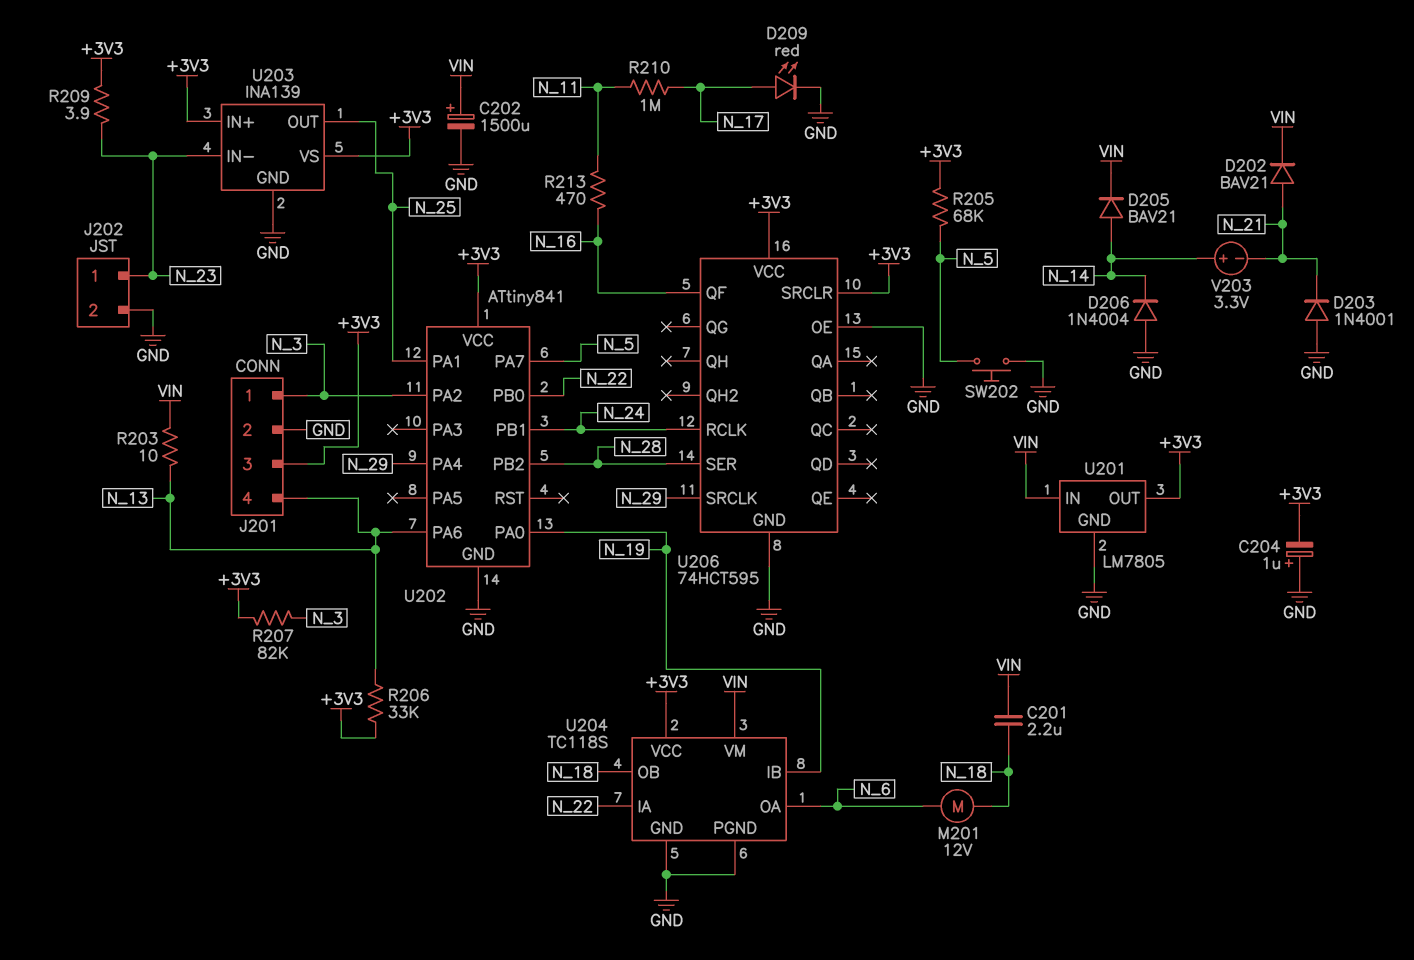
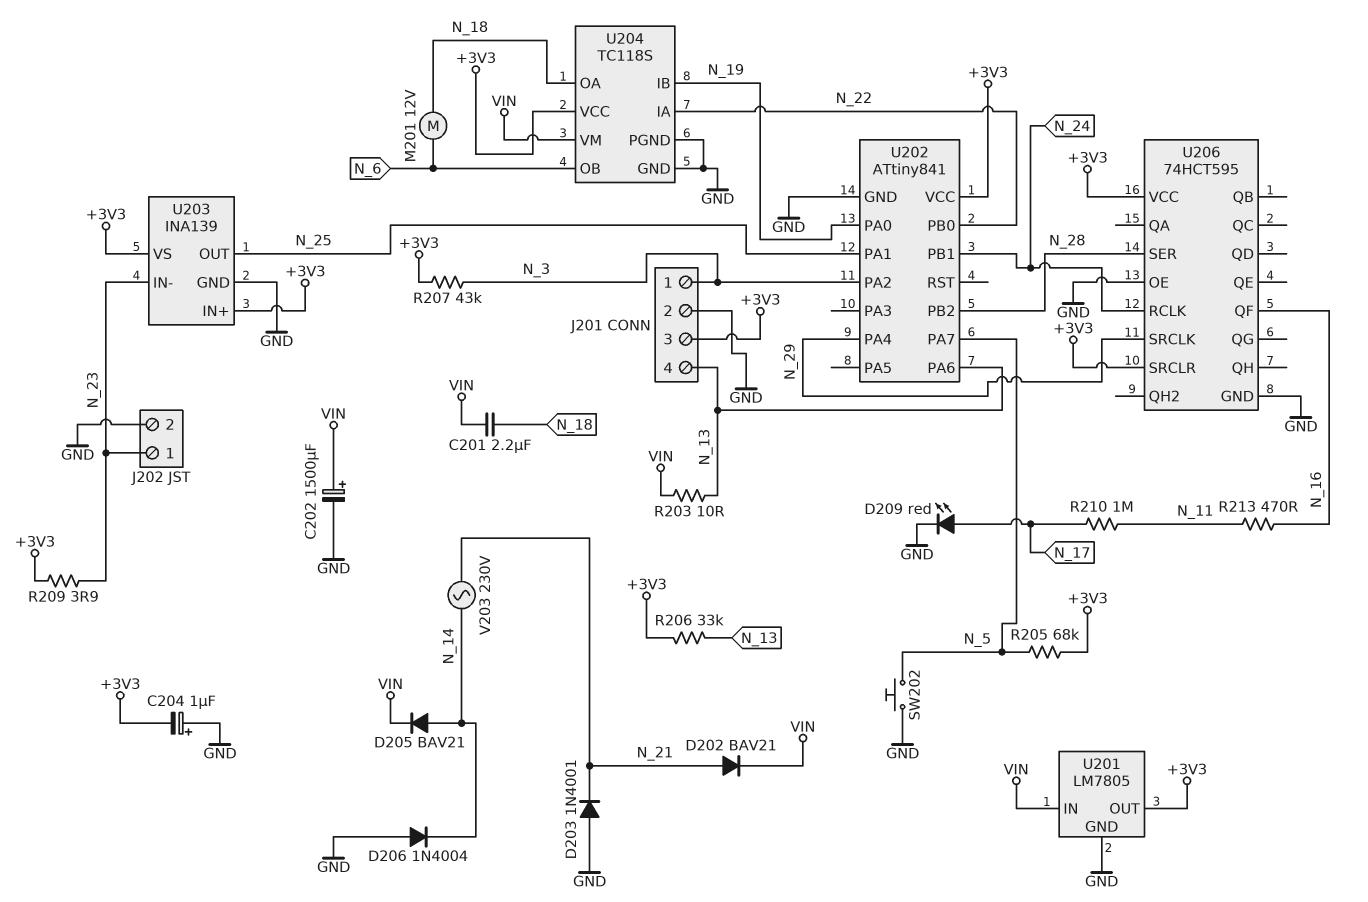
R207: 82k (+3V3, N_3) -> 43k (+3V3, N_3)
U204 pin OA: N_6 -> N_18
U204 pin OB: N_18 -> N_6
V203: 3.3V (plus N_14, minus N_21) -> AC 230V (N_14, N_21)

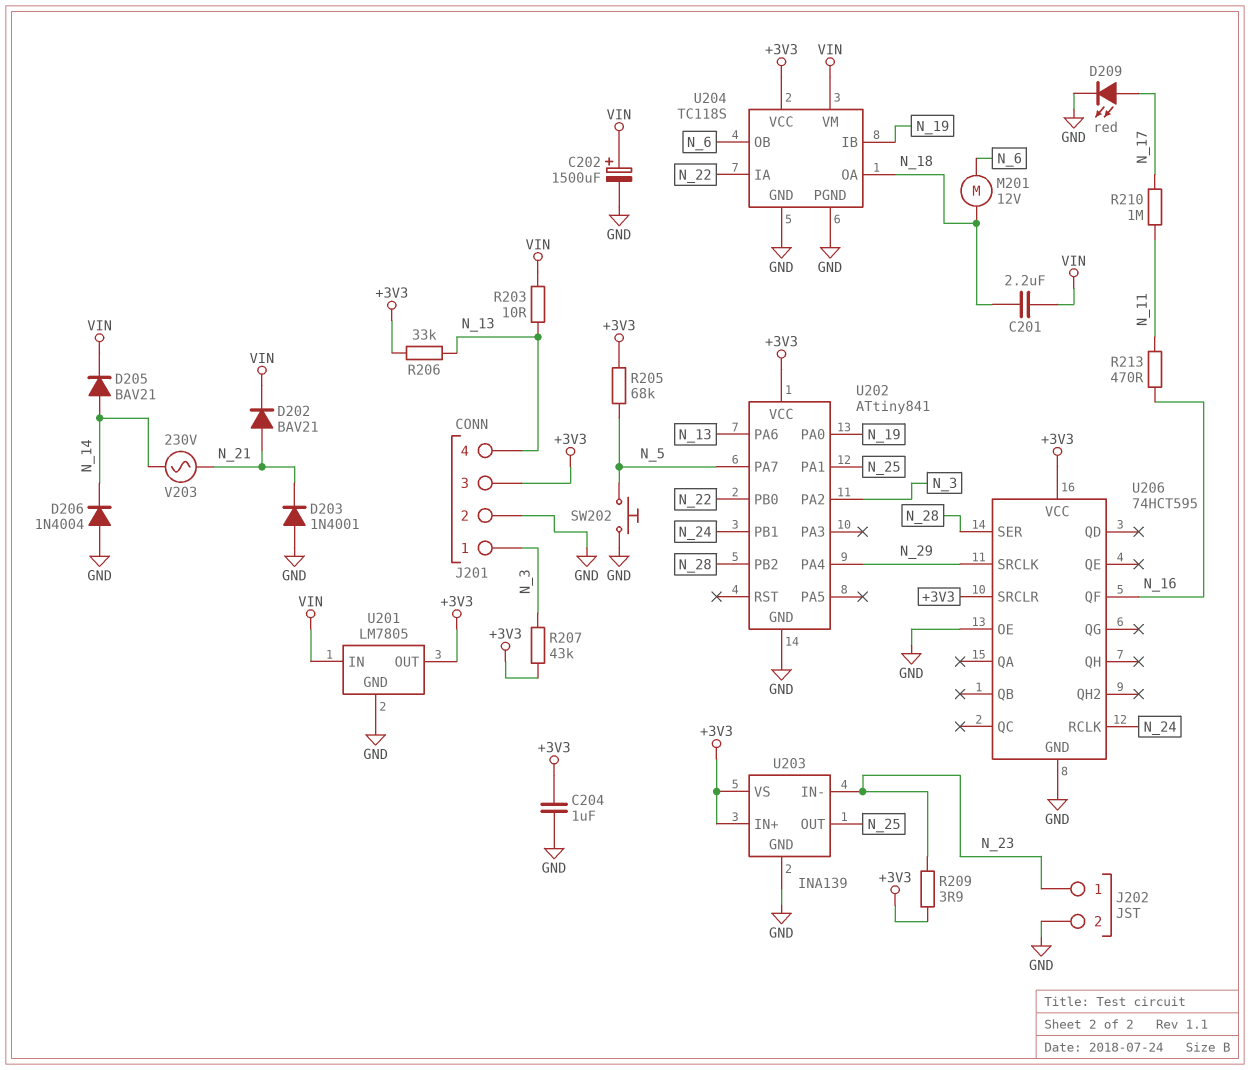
C204: 1uF (plus GND, minus +3V3) -> 1uF (+3V3, GND)

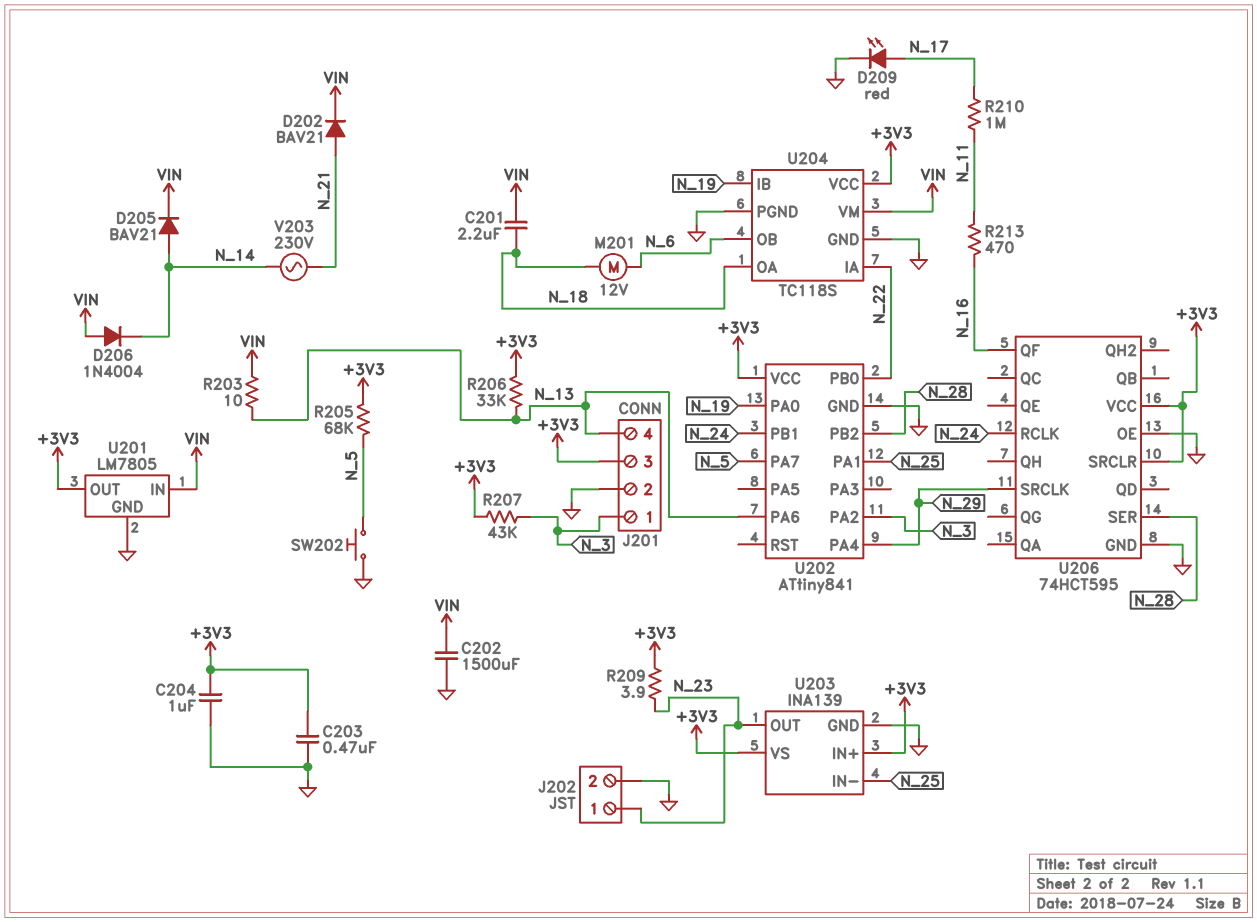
C202: 1500uF (plus VIN, minus GND) -> 1500uF (GND, VIN)
C203: none -> 470nF (+3V3, GND)
D203: diode 1N4001 (A GND, K N_21) -> none
D206: diode 1N4004 (A GND, K N_14) -> diode 1N4004 (A VIN, K N_14)
U203 pin IN-: N_23 -> N_25
U203 pin OUT: N_25 -> N_23

